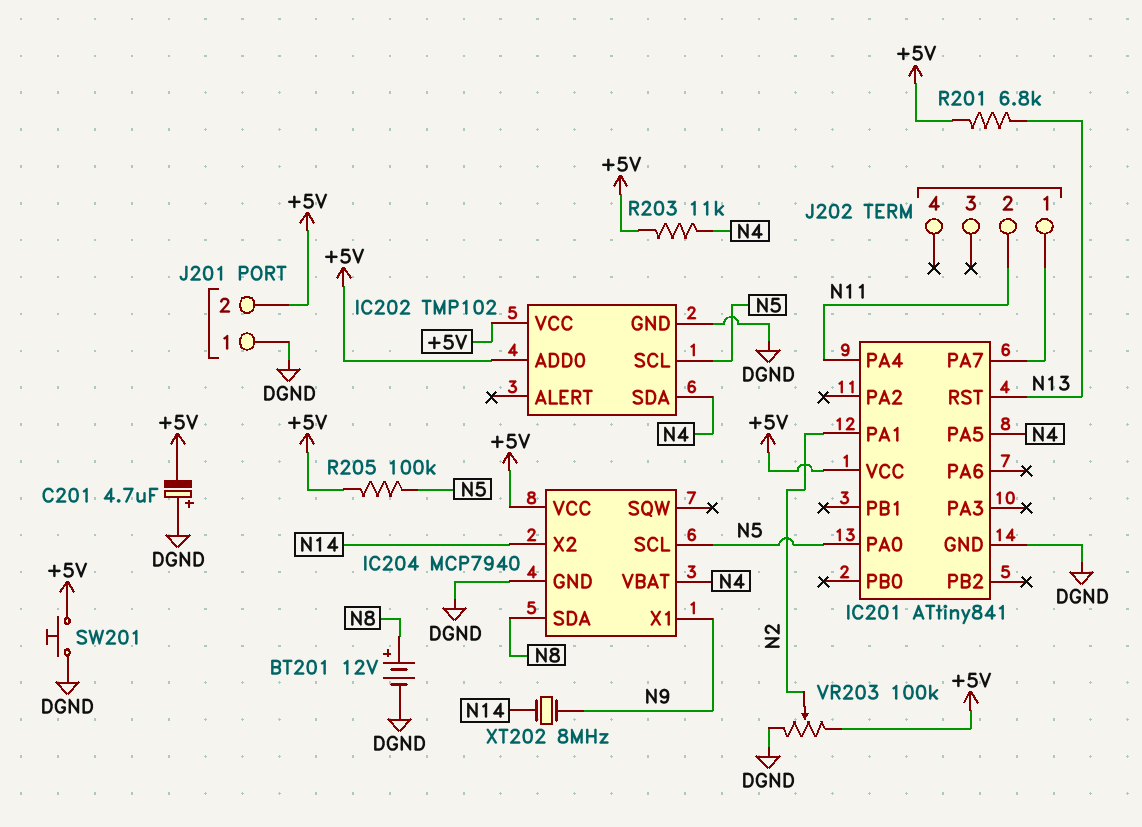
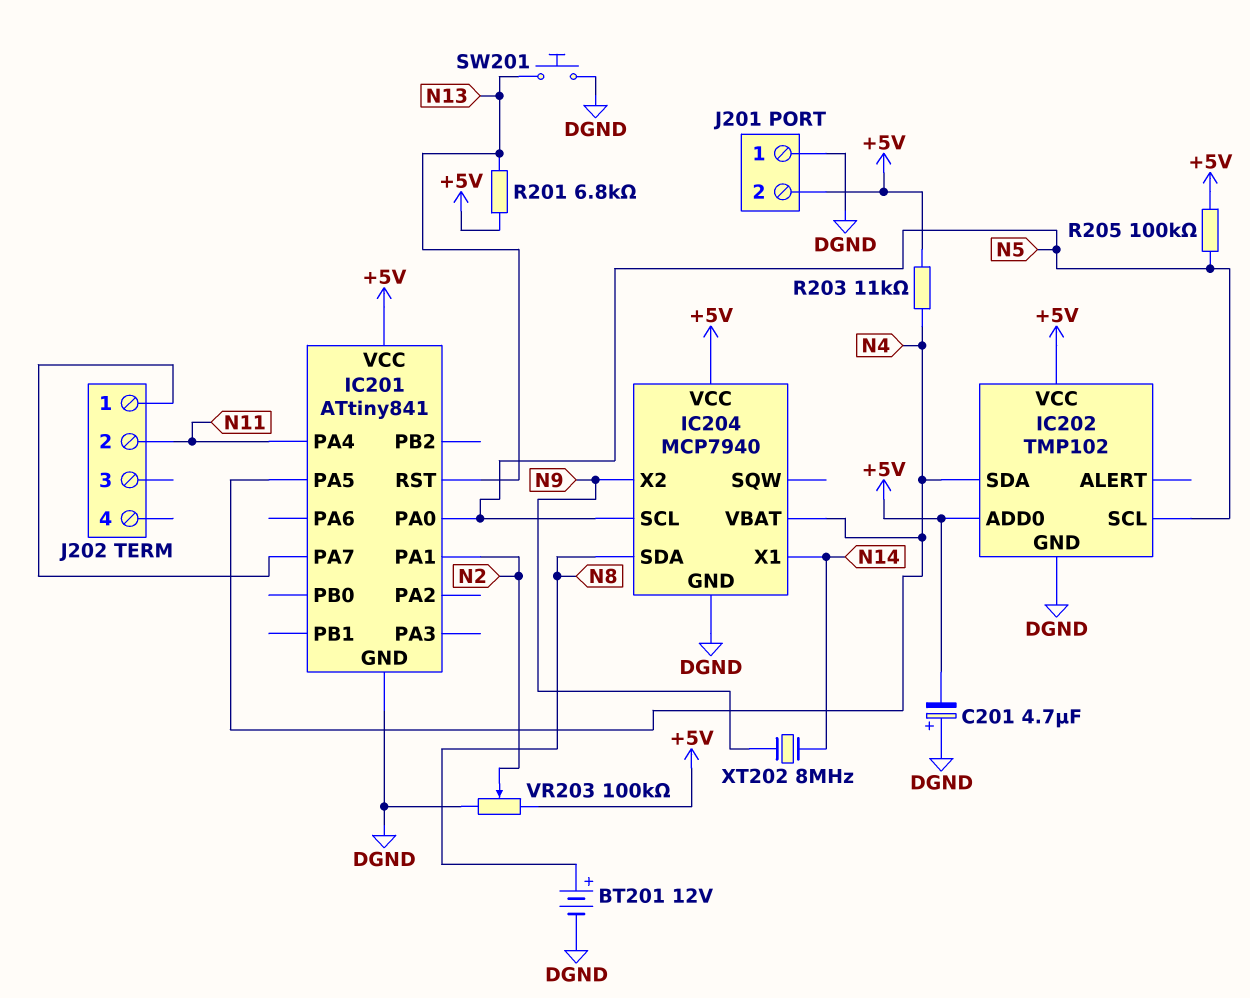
IC204 pin X1: N9 -> N14
IC204 pin X2: N14 -> N9
SW201: button (+5V, DGND) -> button (DGND, N13)

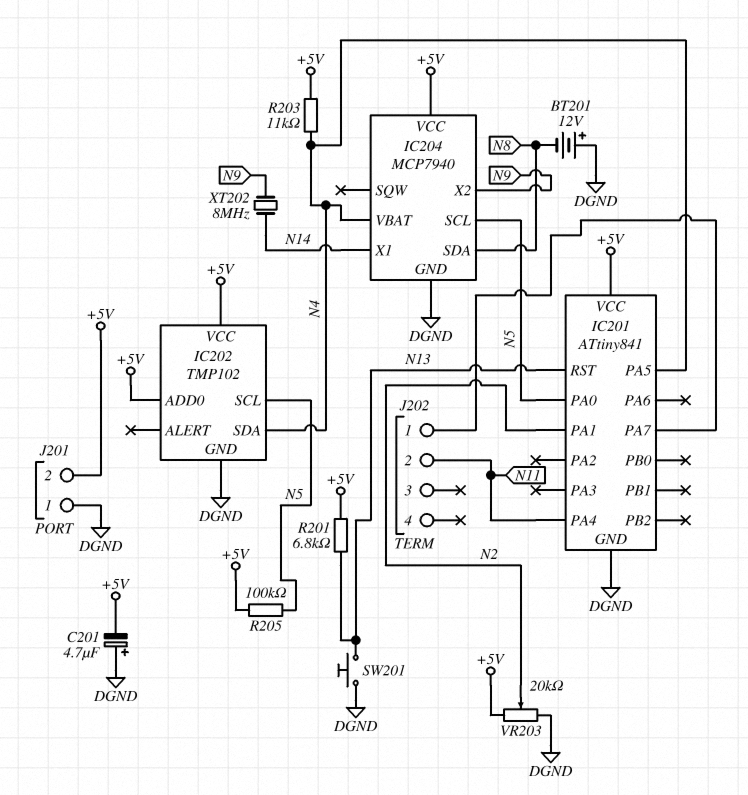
BT201: 12V (plus N8, minus DGND) -> 12V (plus DGND, minus N8)
VR203: 100k (+5V, DGND, wiper N2) -> 20k (+5V, DGND, wiper N2)

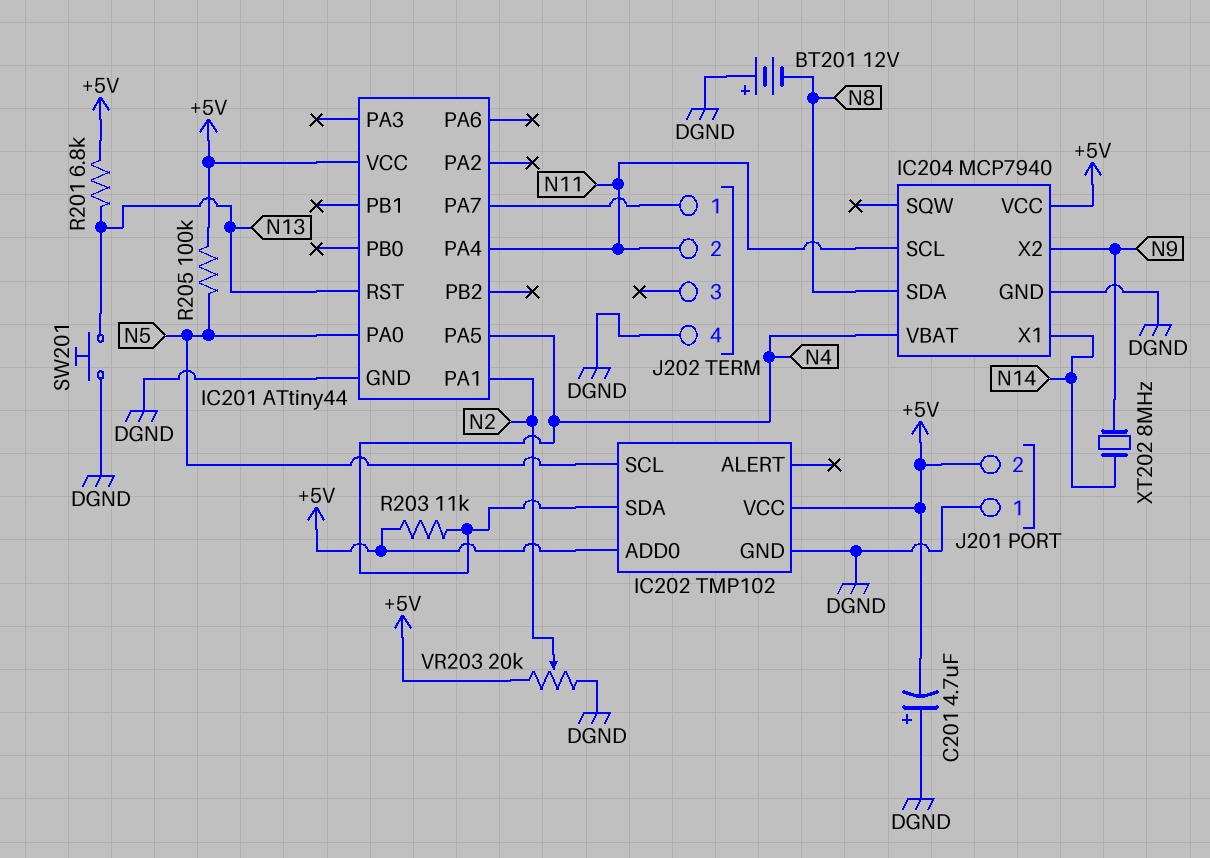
IC201: ATtiny841 -> ATtiny44
IC204 pin SCL: N5 -> N11
J202 pin 4: none -> DGND

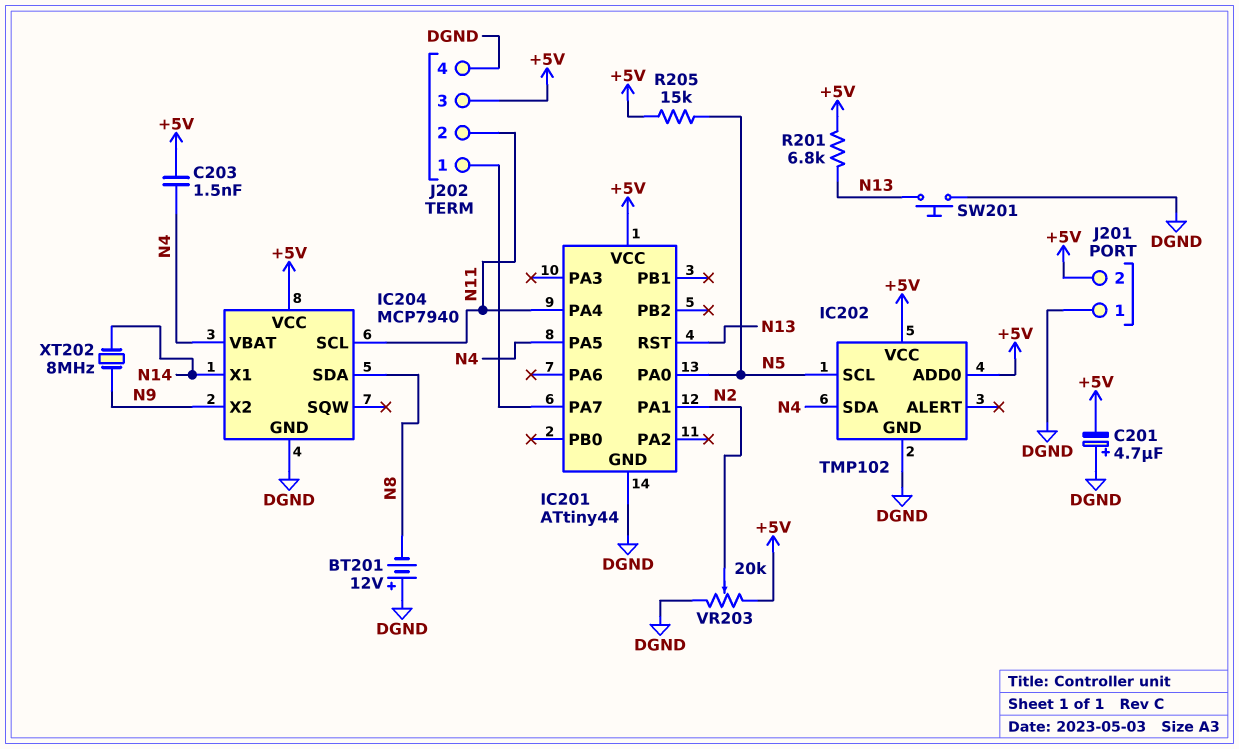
C203: none -> 1.5nF (+5V, N4)
J202 pin 3: none -> +5V
R203: 11k (+5V, N4) -> none
R205: 100k (+5V, N5) -> 15k (+5V, N5)

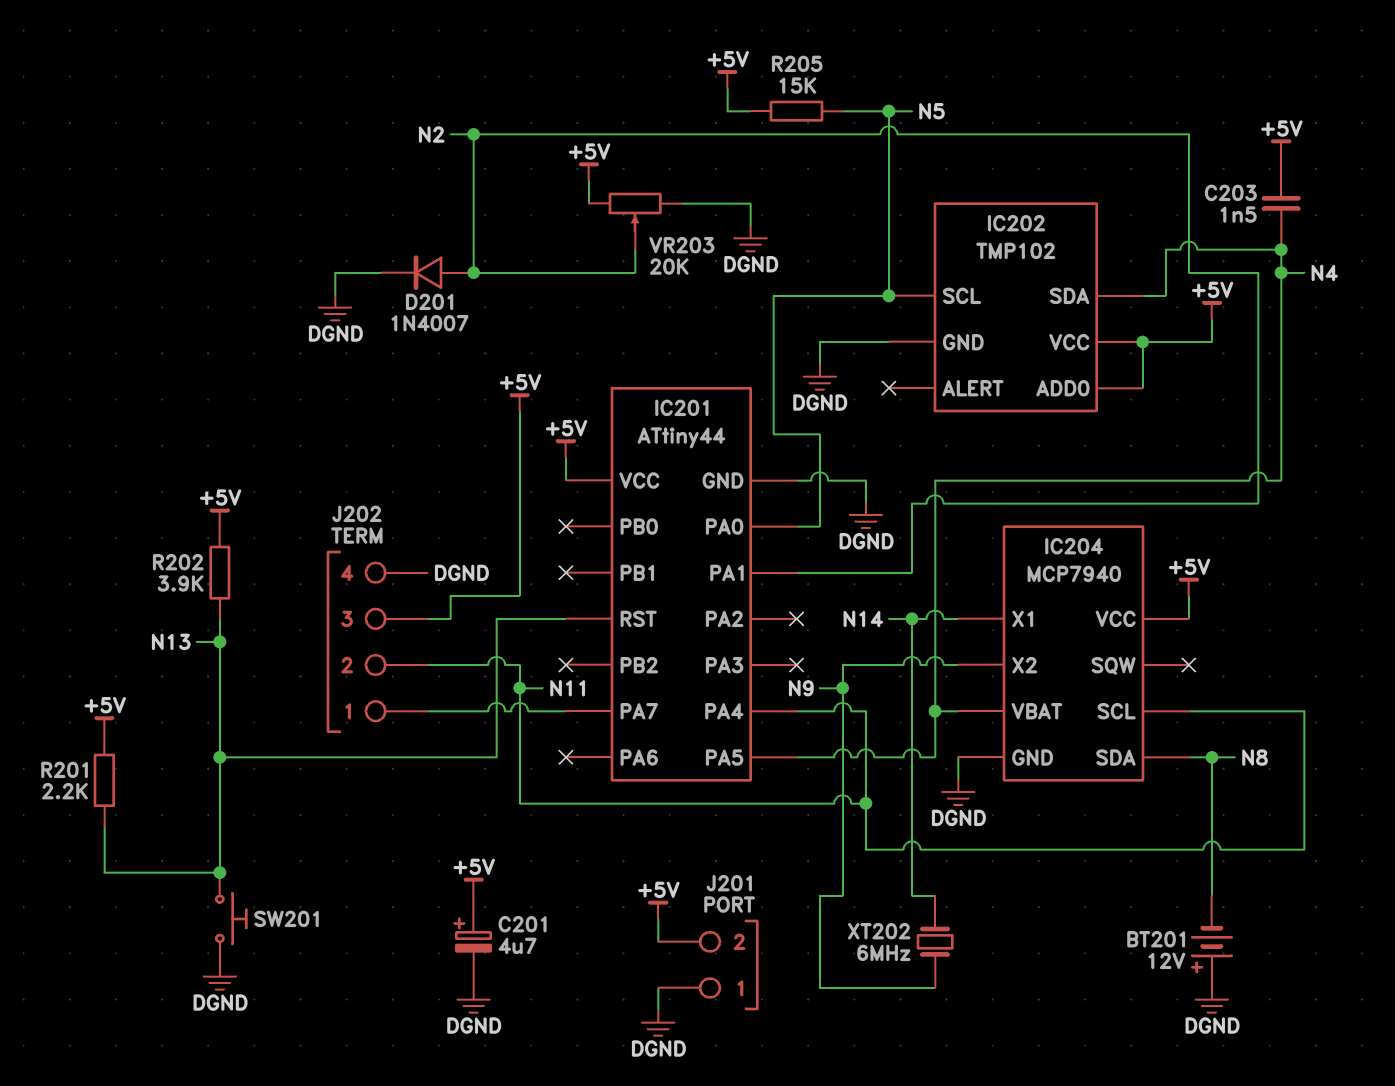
C201: 4.7uF (plus DGND, minus +5V) -> 4.7uF (plus +5V, minus DGND)
D201: none -> diode 1N4007 (A N2, K DGND)
R201: 6.8k (+5V, N13) -> 2.2k (+5V, N13)
R202: none -> 3.9k (+5V, N13)
XT202: 8MHz (N9, N14) -> 6MHz (N9, N14)

